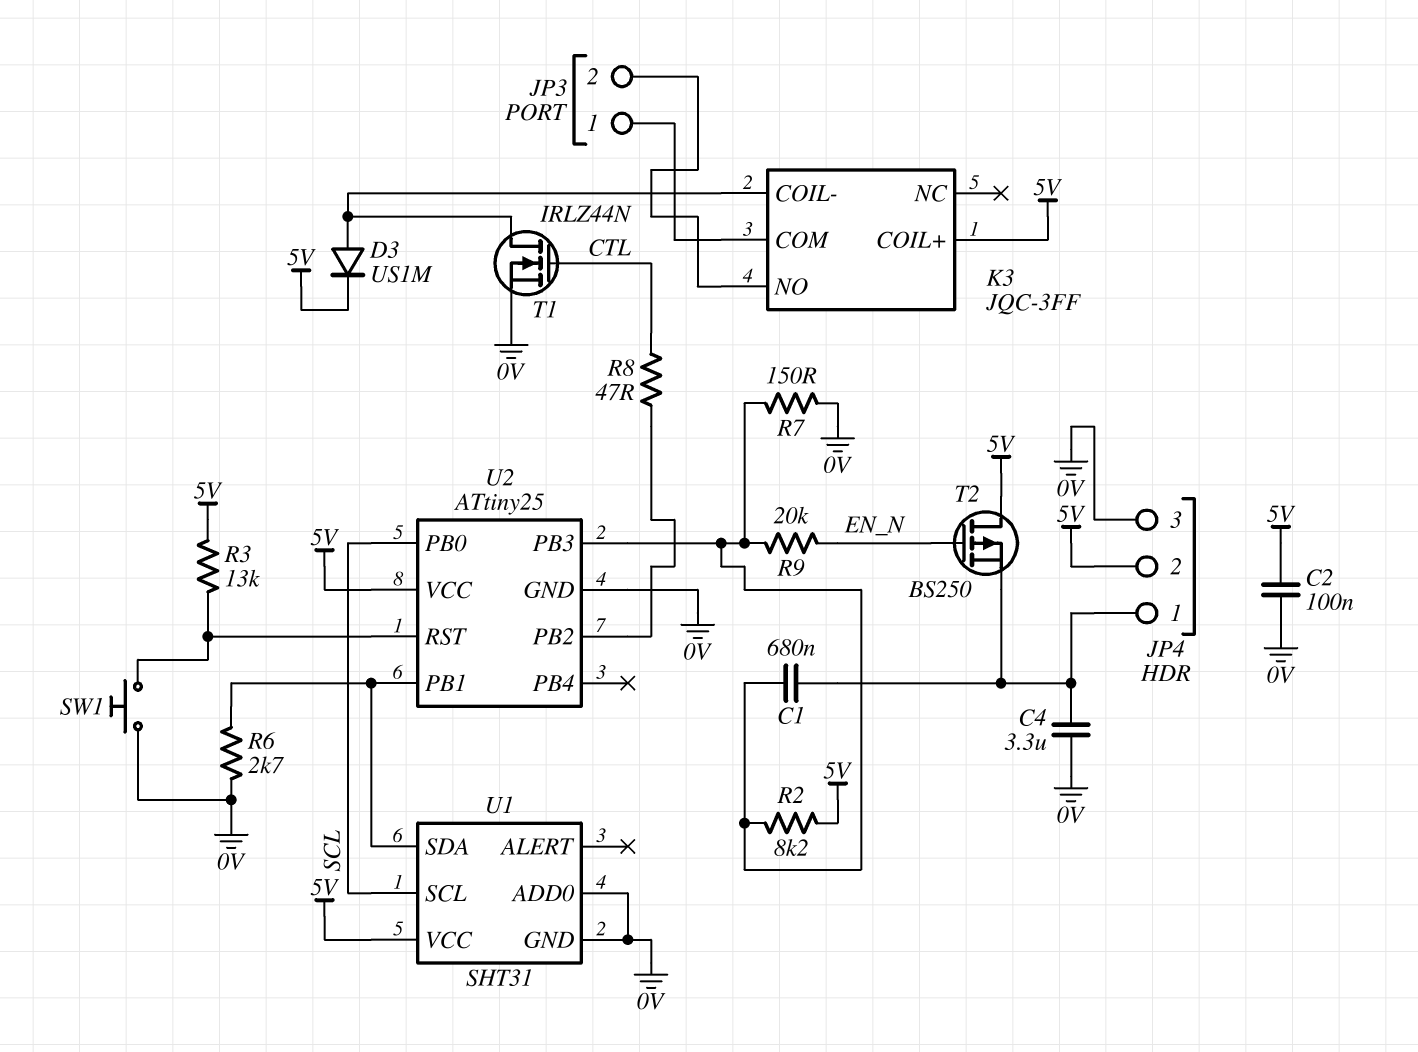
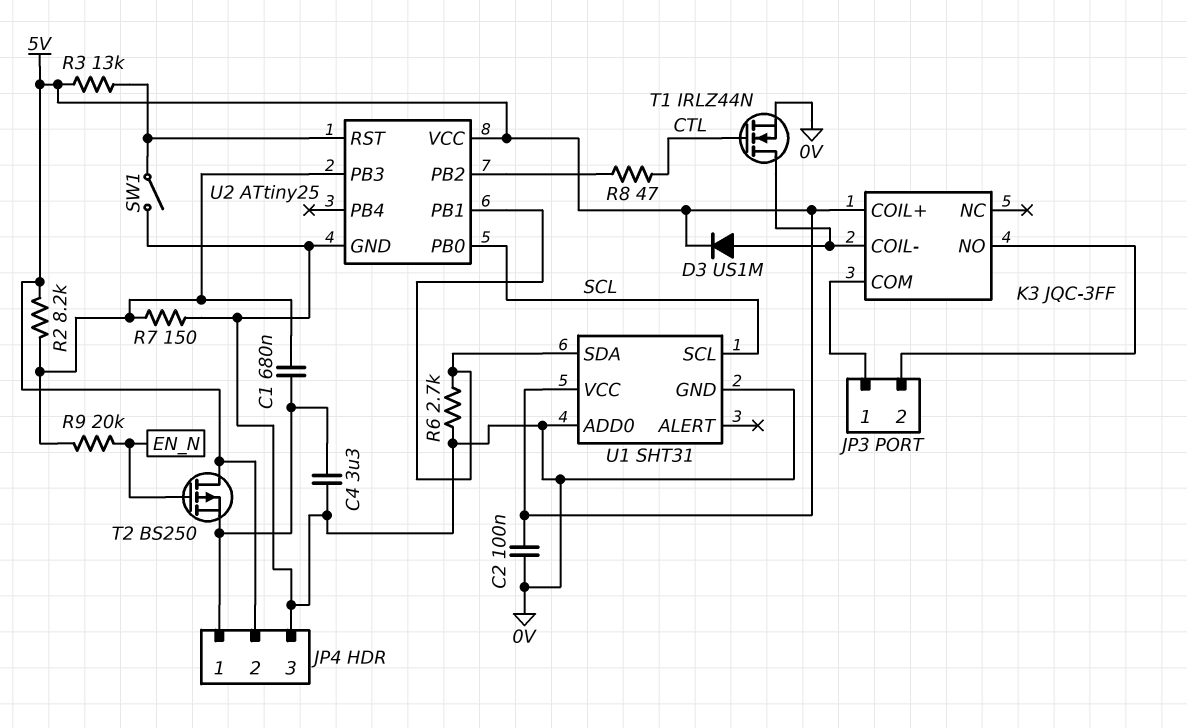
SW1: button (0V, U2/RST) -> switch (0V, U2/RST)

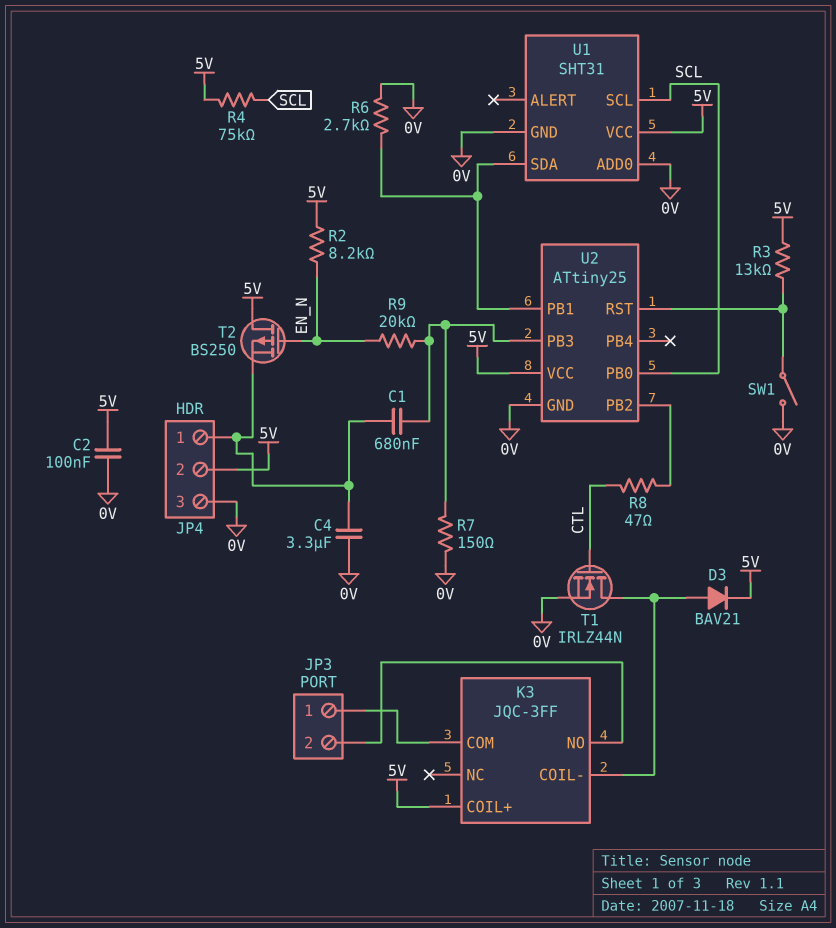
D3: diode US1M (A K3/COIL-, K 5V) -> diode BAV21 (A K3/COIL-, K 5V)
R2: 8.2k (5V, U2/PB3) -> 8.2k (5V, EN_N)
R4: none -> 75k (5V, SCL)

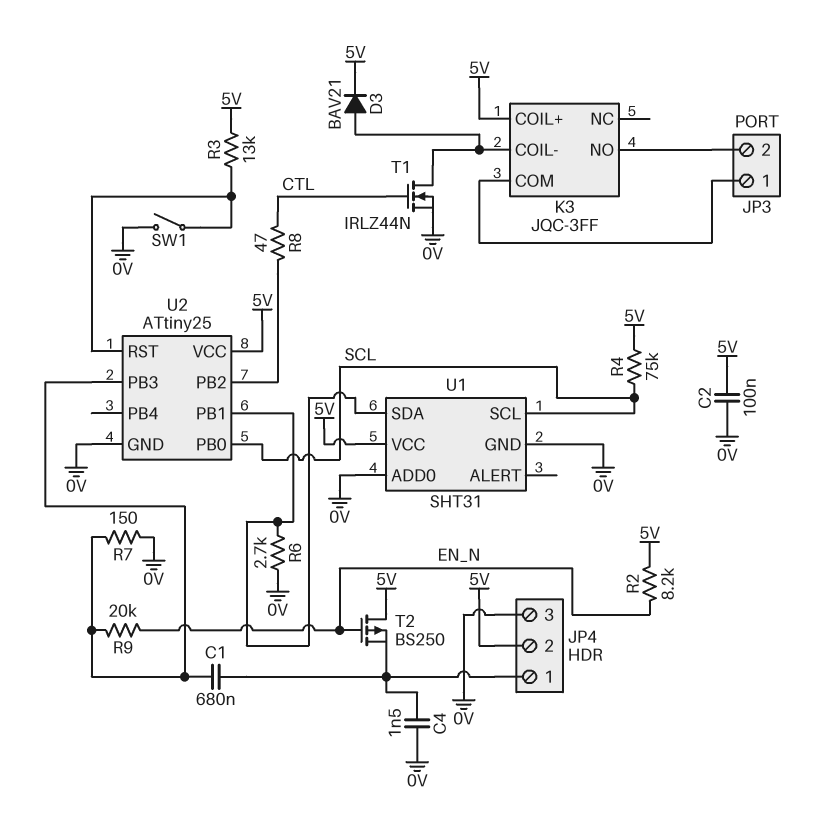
C4: 3.3uF (0V, JP4/1) -> 1.5nF (0V, JP4/1)

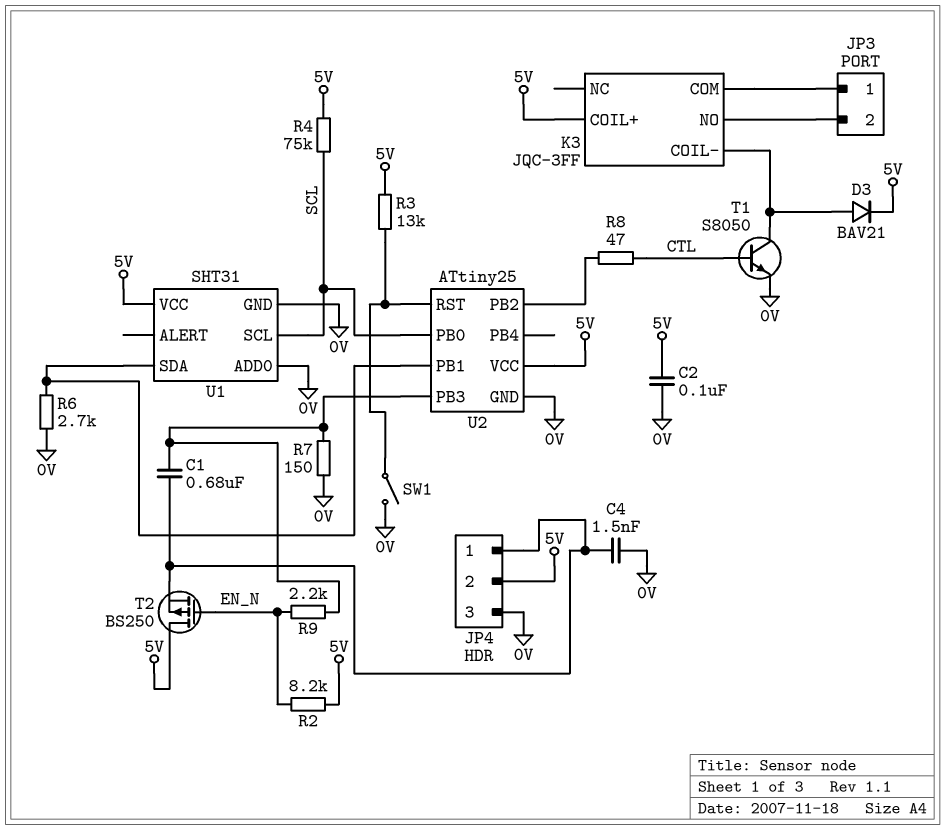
R9: 20k (EN_N, U2/PB3) -> 2.2k (EN_N, U2/PB3)
T1: NMOS IRLZ44N (G CTL, D K3/COIL-, S 0V) -> NPN S8050 (B CTL, C K3/COIL-, E 0V)

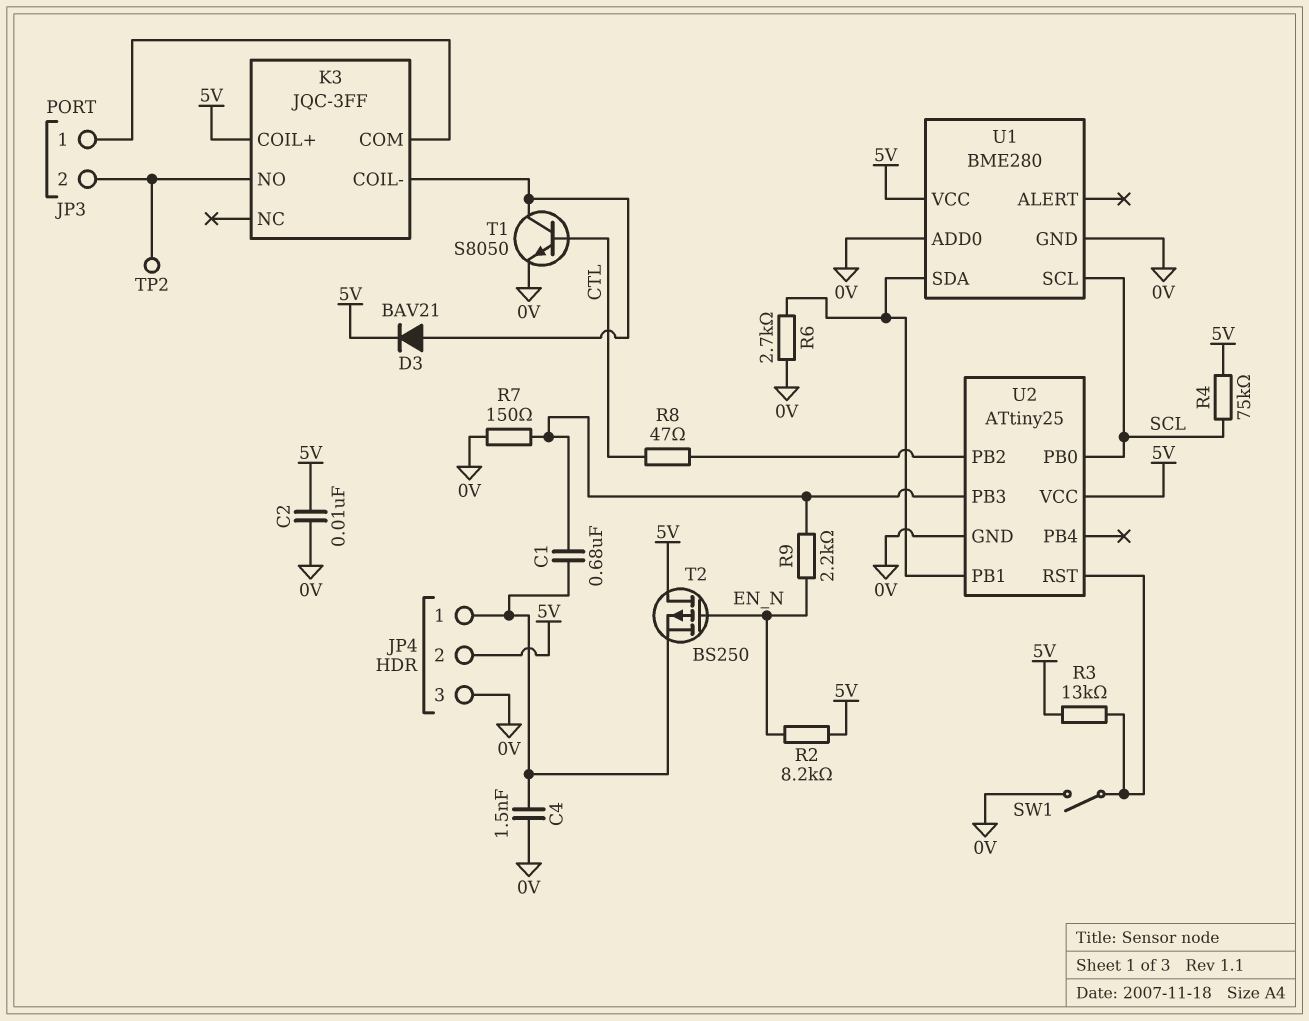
C2: 100nF (0V, 5V) -> 10nF (0V, 5V)
TP2: none -> test point (JP3/2)
U1: SHT31 -> BME280

